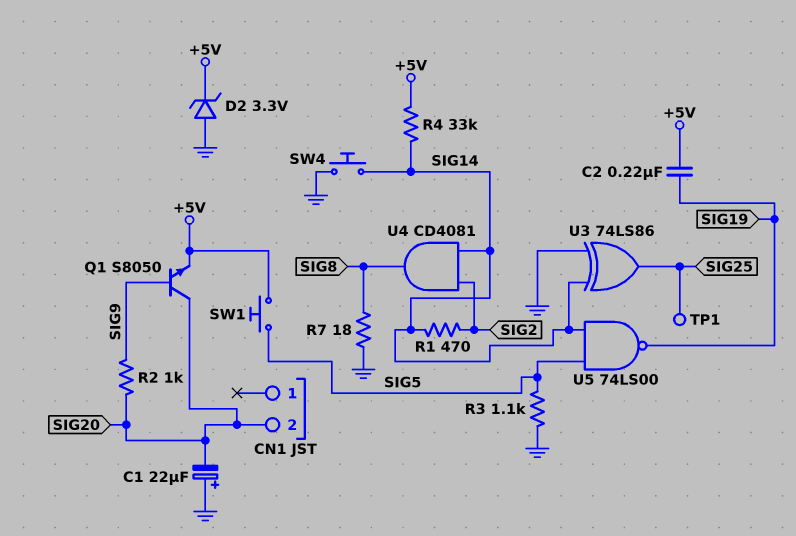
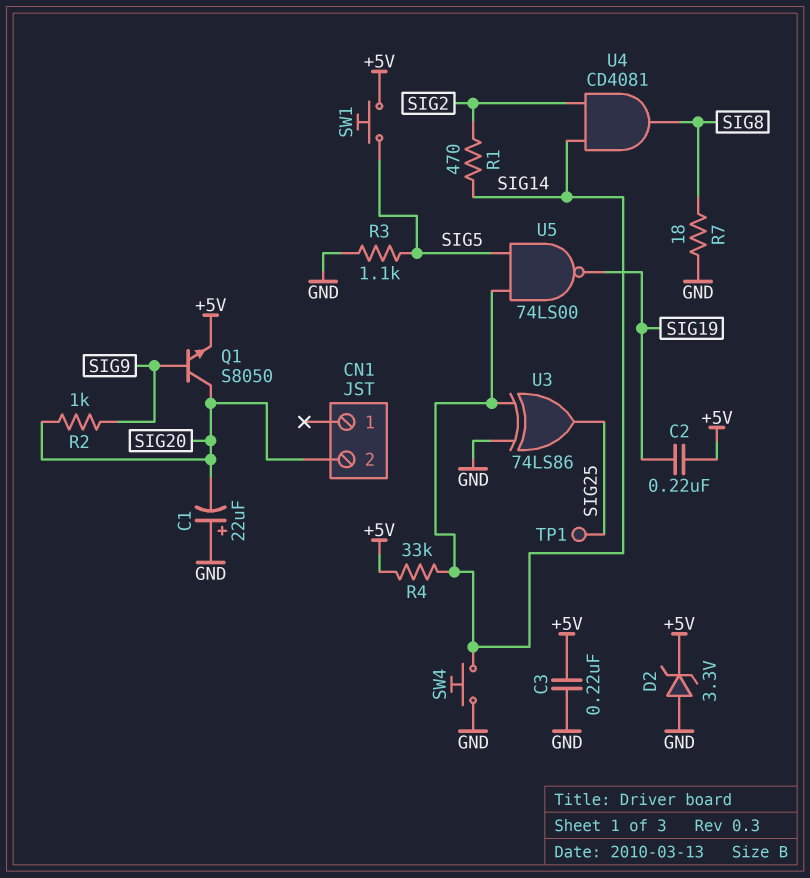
C3: none -> 220nF (+5V, GND)

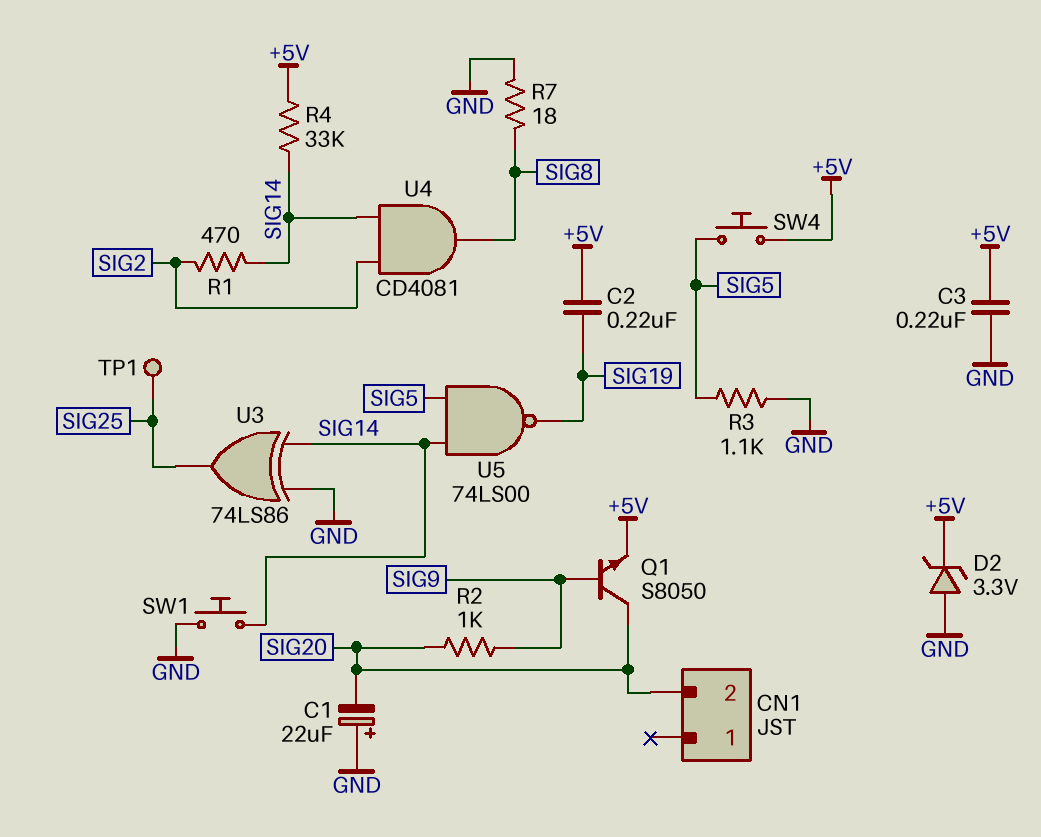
SW1: button (+5V, SIG5) -> button (GND, SIG14)
SW4: button (GND, SIG14) -> button (+5V, SIG5)

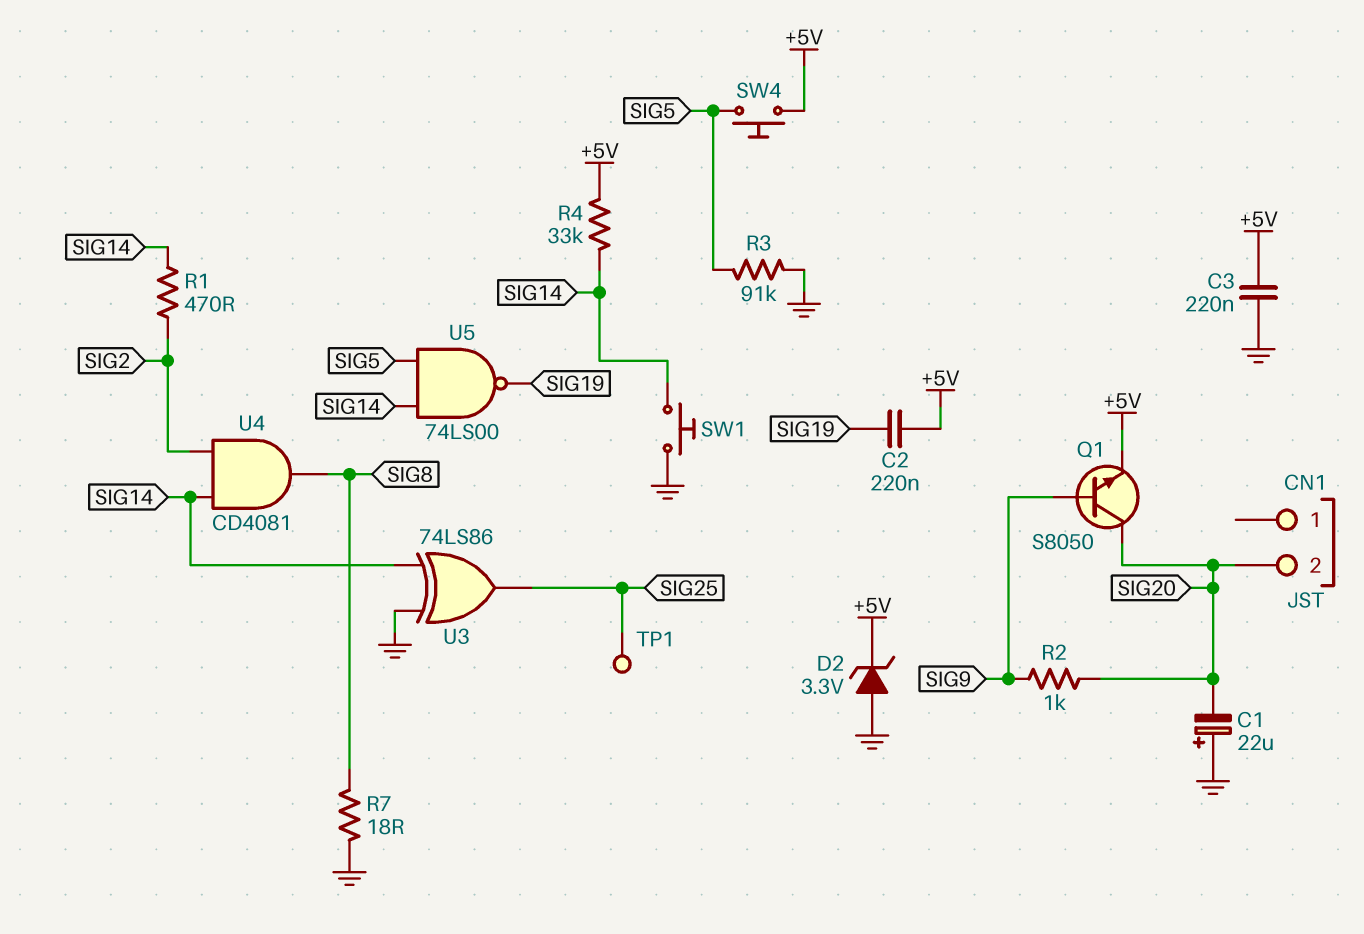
R3: 1.1k (GND, SIG5) -> 91k (GND, SIG5)

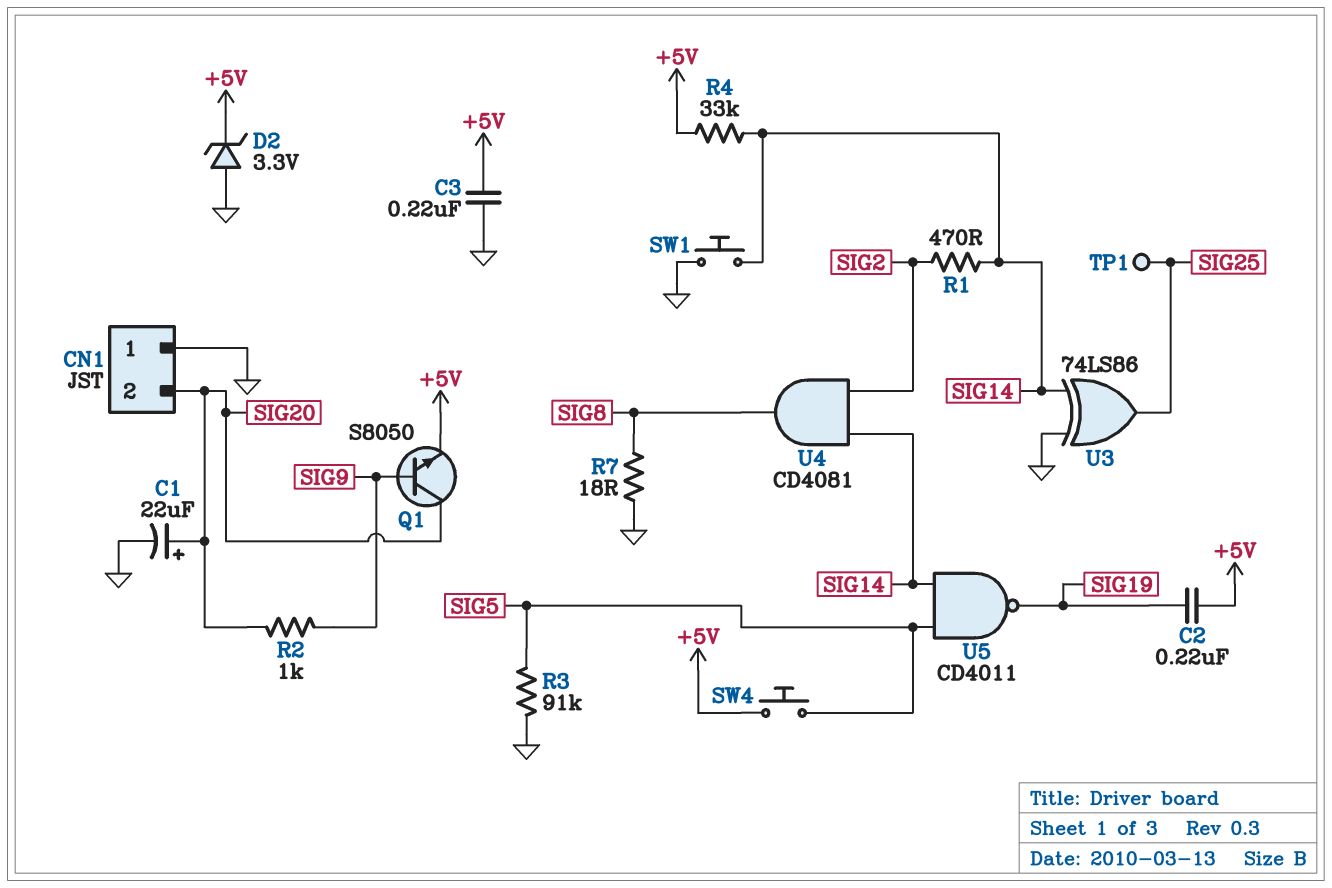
C1: 22uF (plus GND, minus SIG20) -> 22uF (plus SIG20, minus GND)
CN1 pin 1: none -> GND
U5: NAND 74LS00 (in SIG5, in SIG14, out SIG19) -> NAND CD4011 (in SIG5, in SIG14, out SIG19)

